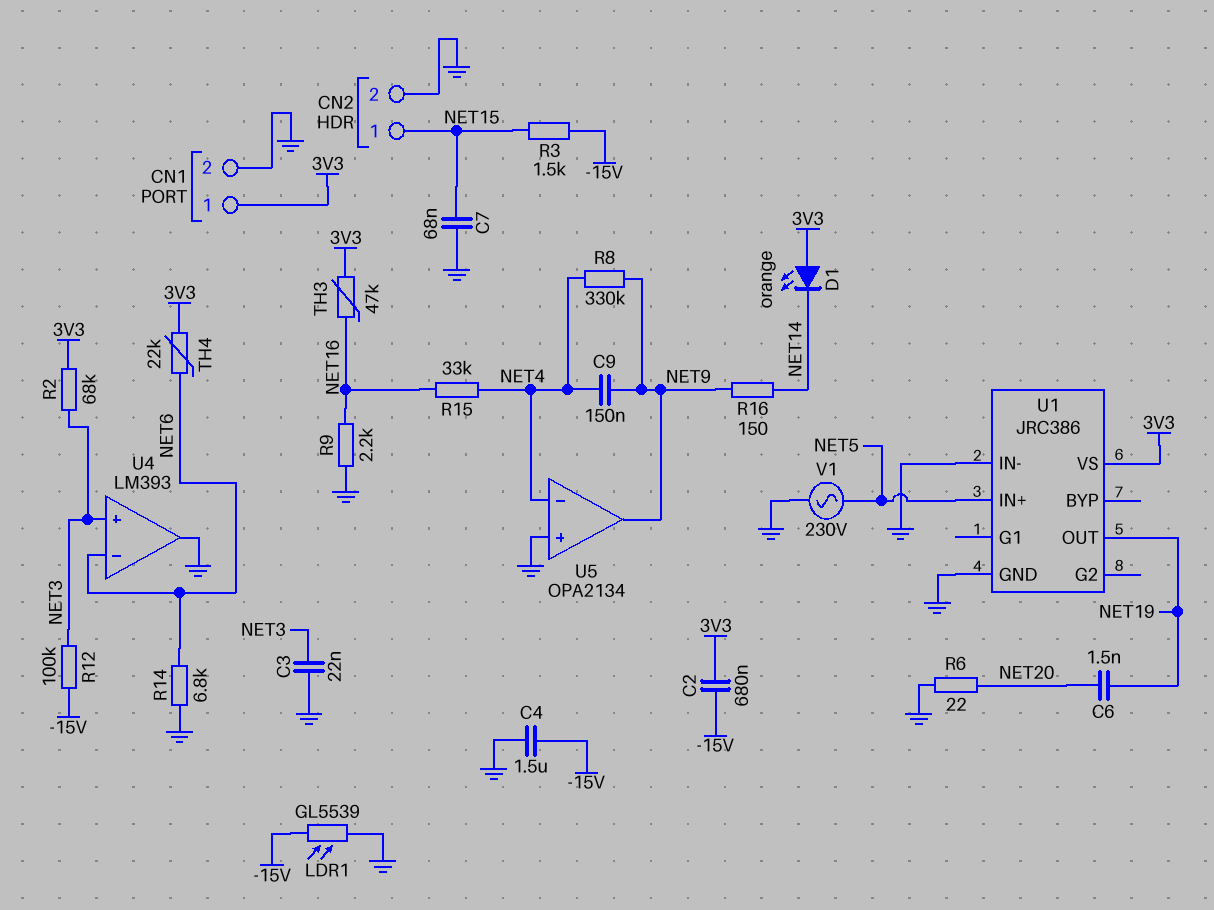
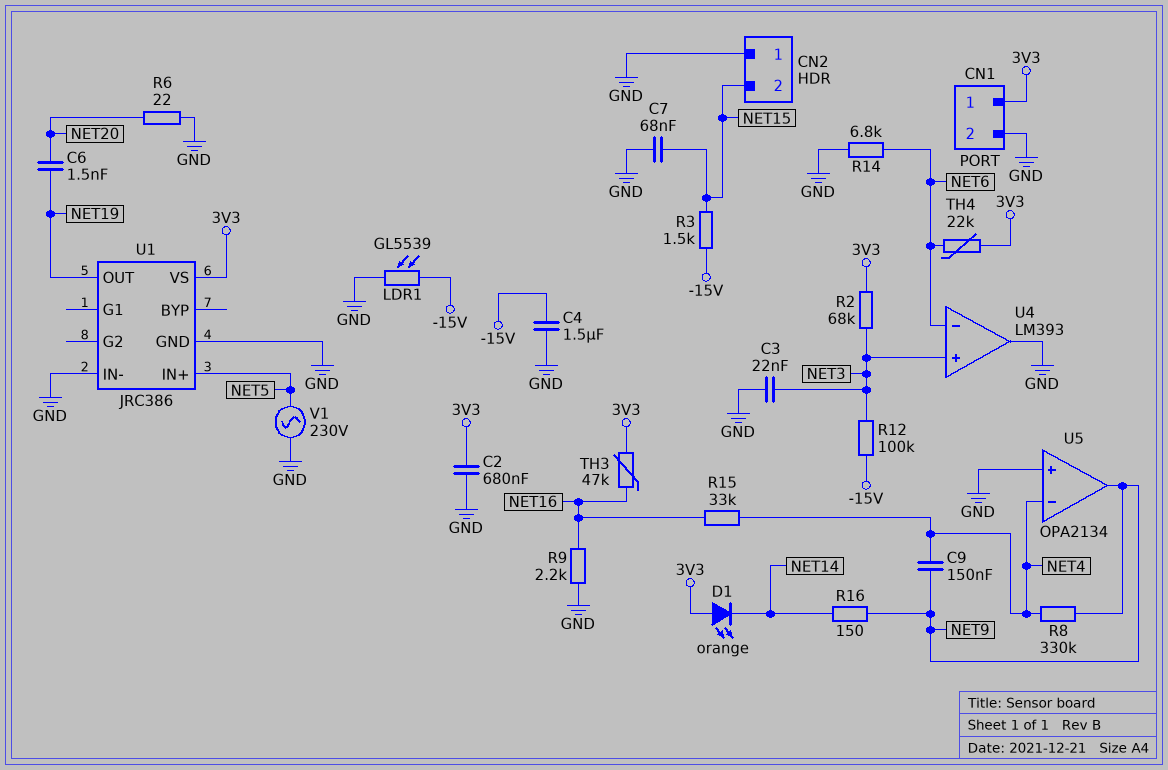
C2: 680nF (-15V, 3V3) -> 680nF (3V3, GND)
CN2 pin 1: NET15 -> GND
CN2 pin 2: GND -> NET15

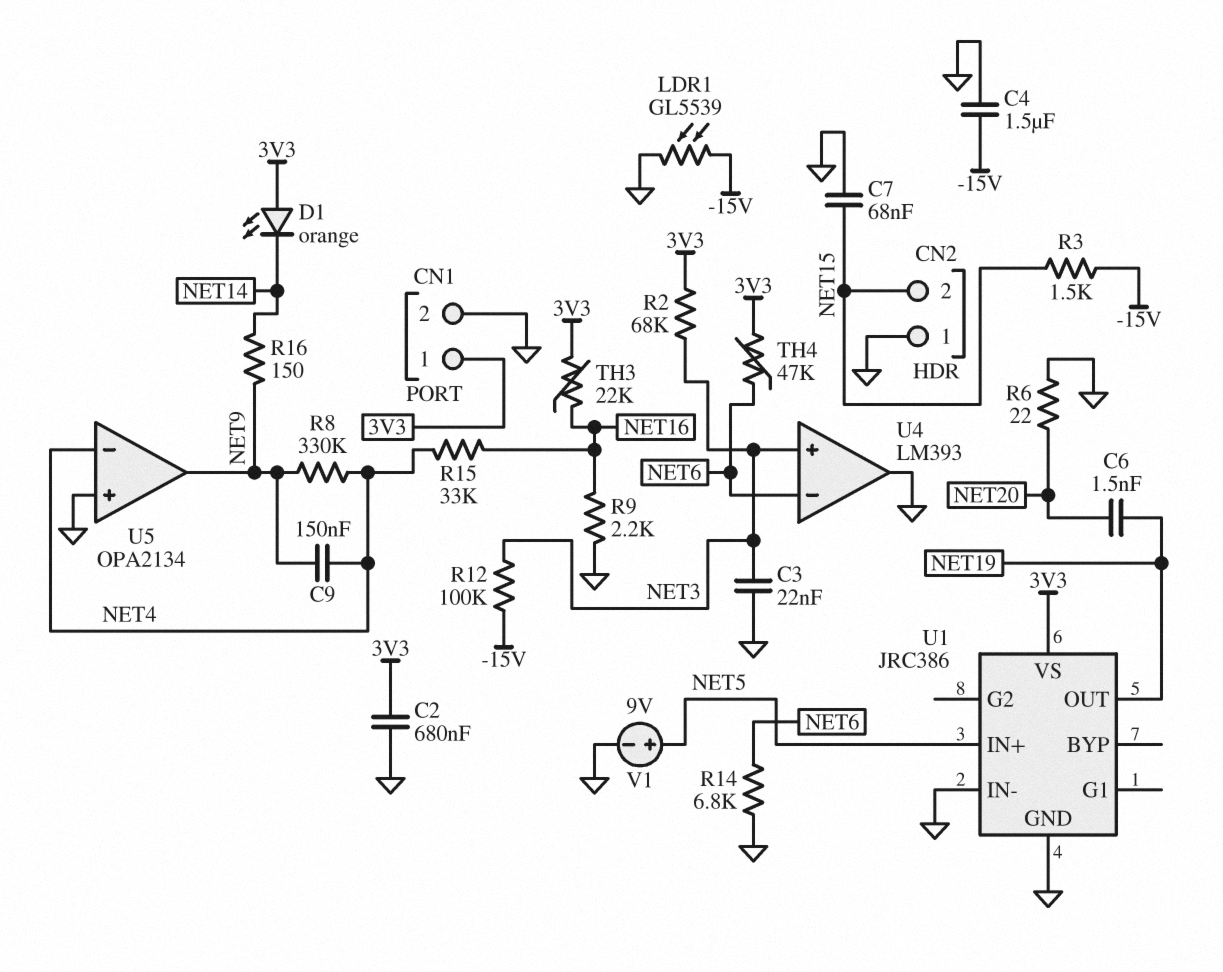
TH3: 47k (3V3, NET16) -> 22k (3V3, NET16)
TH4: 22k (3V3, NET6) -> 47k (3V3, NET6)
V1: AC 230V (GND, NET5) -> 9V (plus NET5, minus GND)

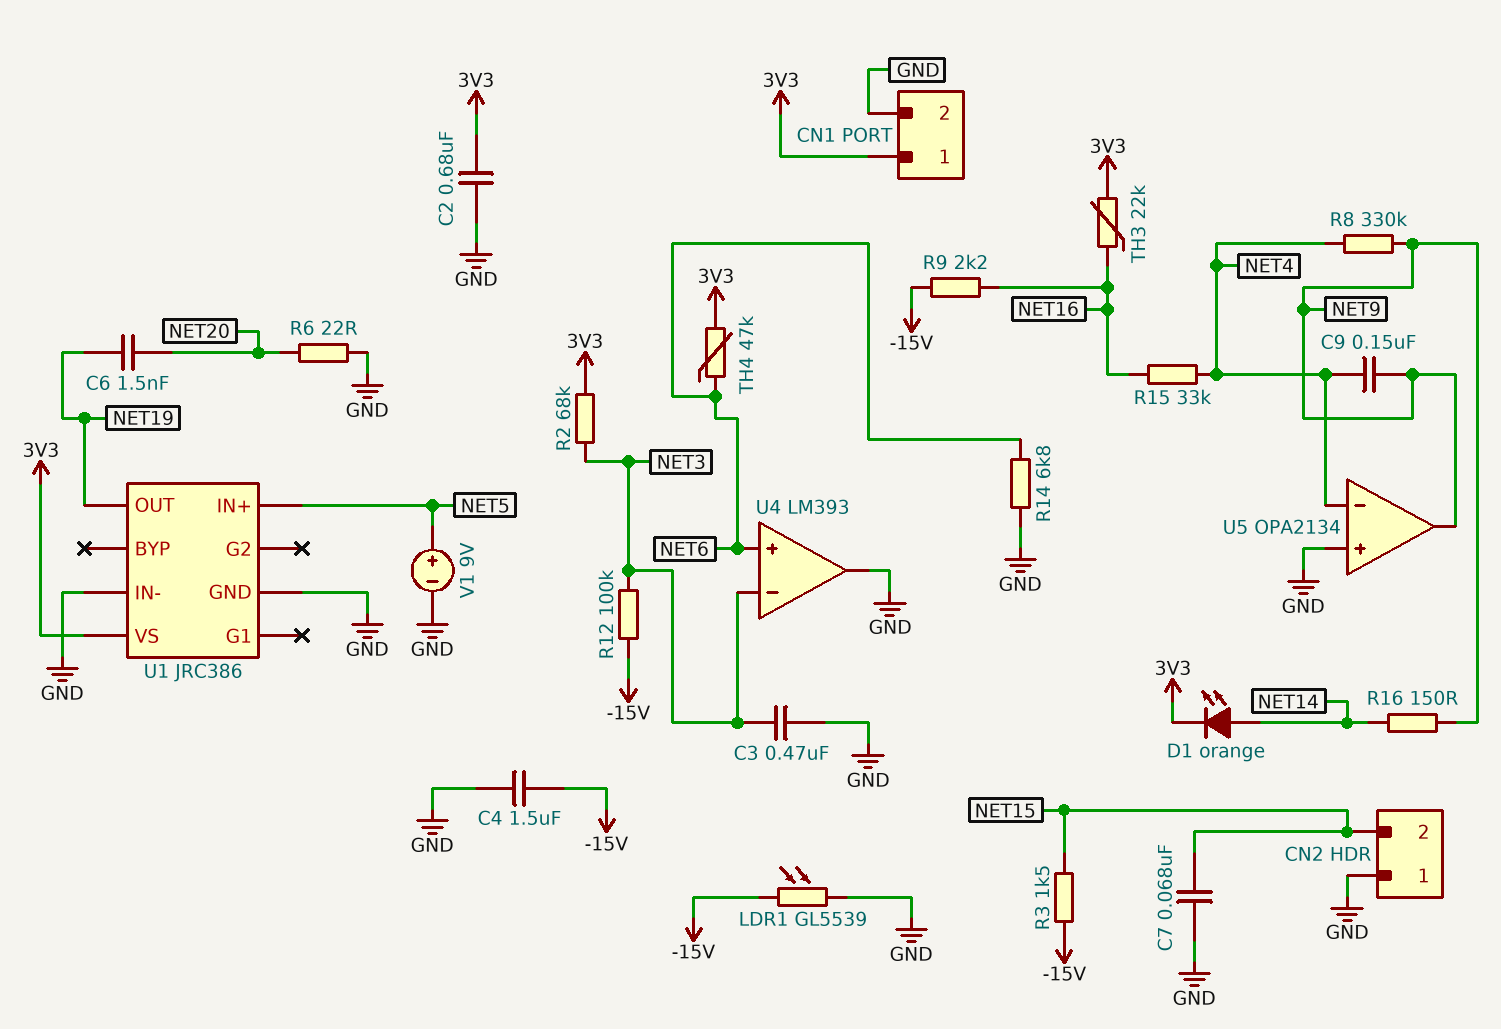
C3: 22nF (GND, NET3) -> 470nF (GND, NET3)
D1: LED orange (A 3V3, K NET14) -> LED orange (A NET14, K 3V3)
R9: 2.2k (GND, NET16) -> 2.2k (-15V, NET16)
U4 pin in+: NET3 -> NET6
U4 pin in-: NET6 -> NET3

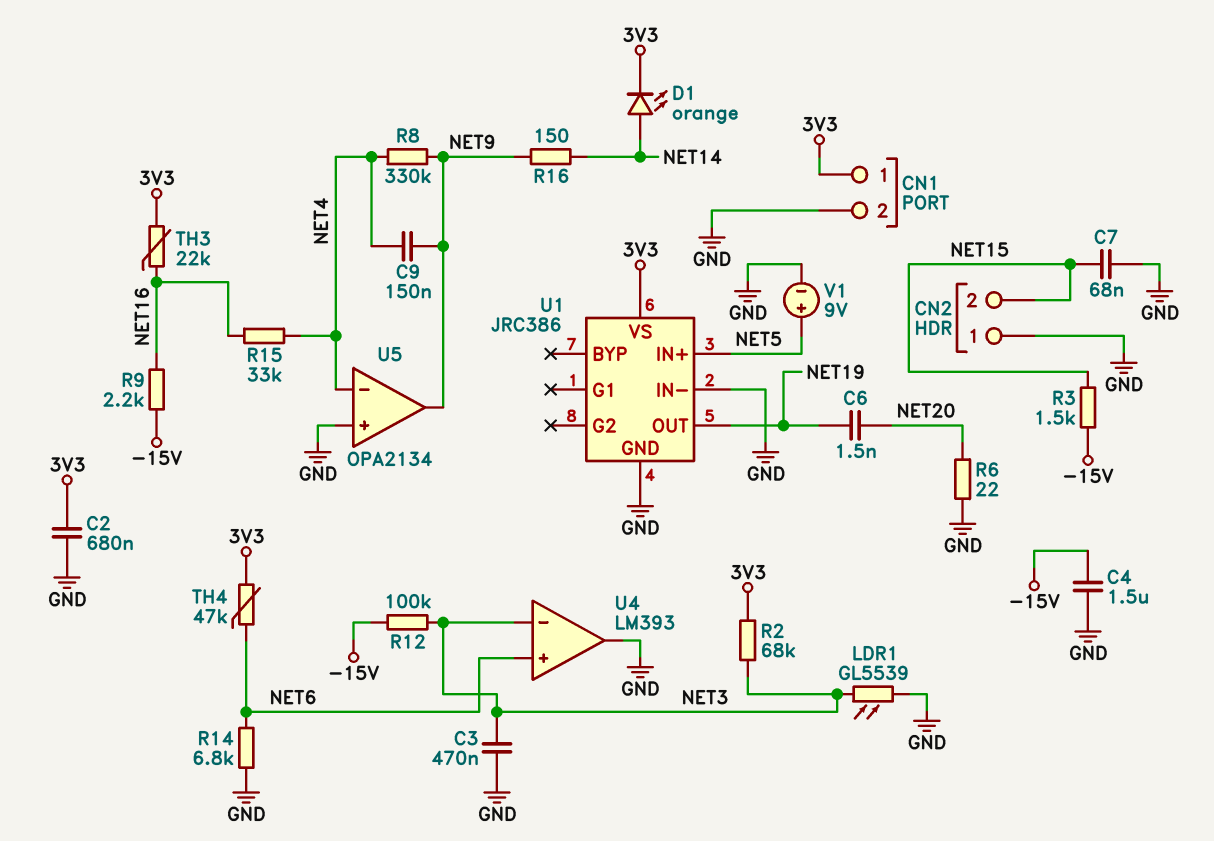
LDR1: GL5539 (-15V, GND) -> GL5539 (GND, NET3)

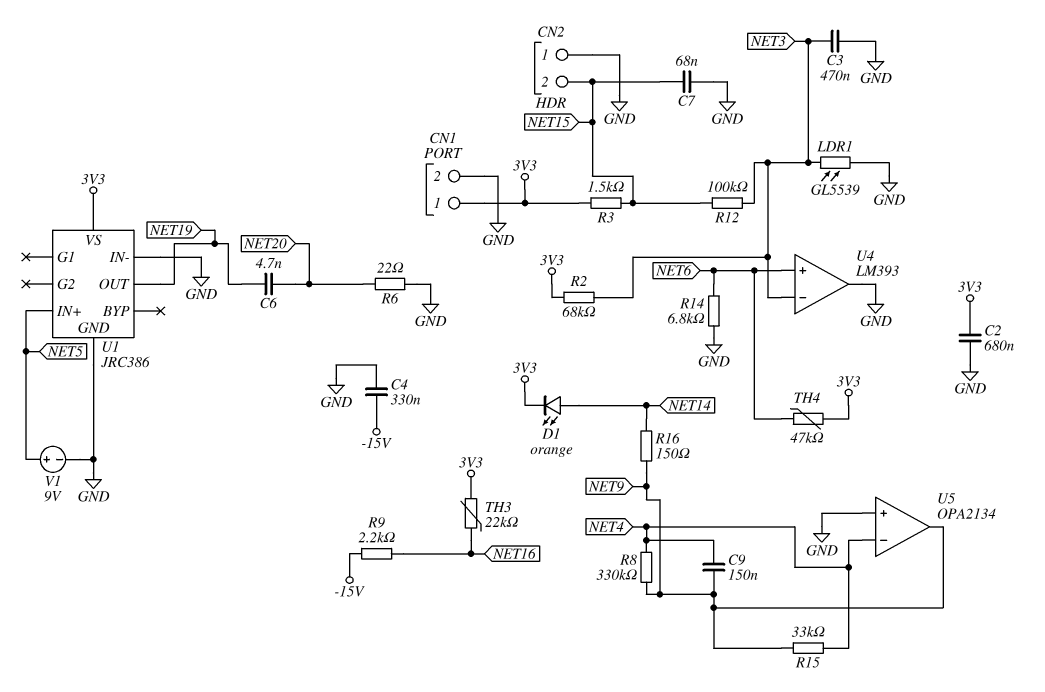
C4: 1.5uF (-15V, GND) -> 330nF (-15V, GND)
C6: 1.5nF (NET19, NET20) -> 4.7nF (NET19, NET20)
R3: 1.5k (-15V, NET15) -> 1.5k (3V3, NET15)
R12: 100k (-15V, NET3) -> 100k (NET3, NET15)
R15: 33k (NET4, NET16) -> 33k (NET4, NET9)

